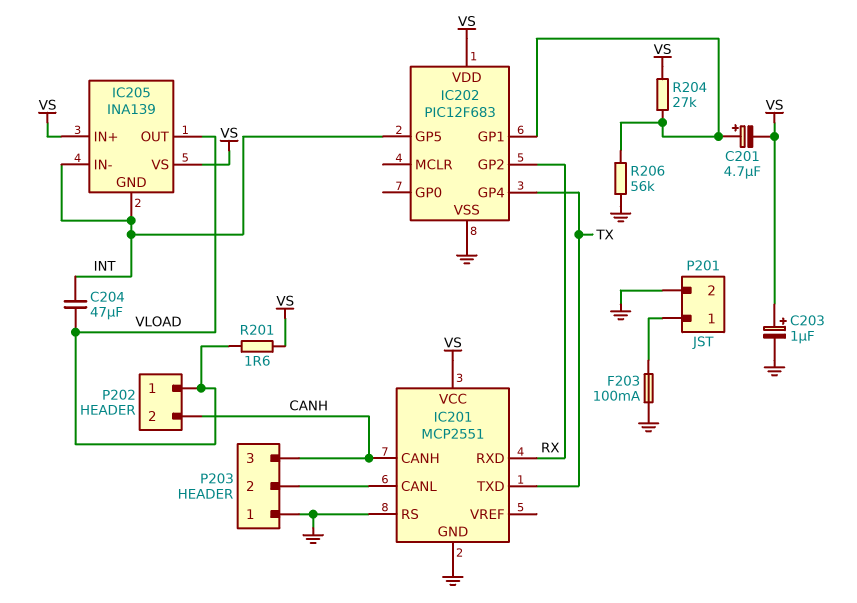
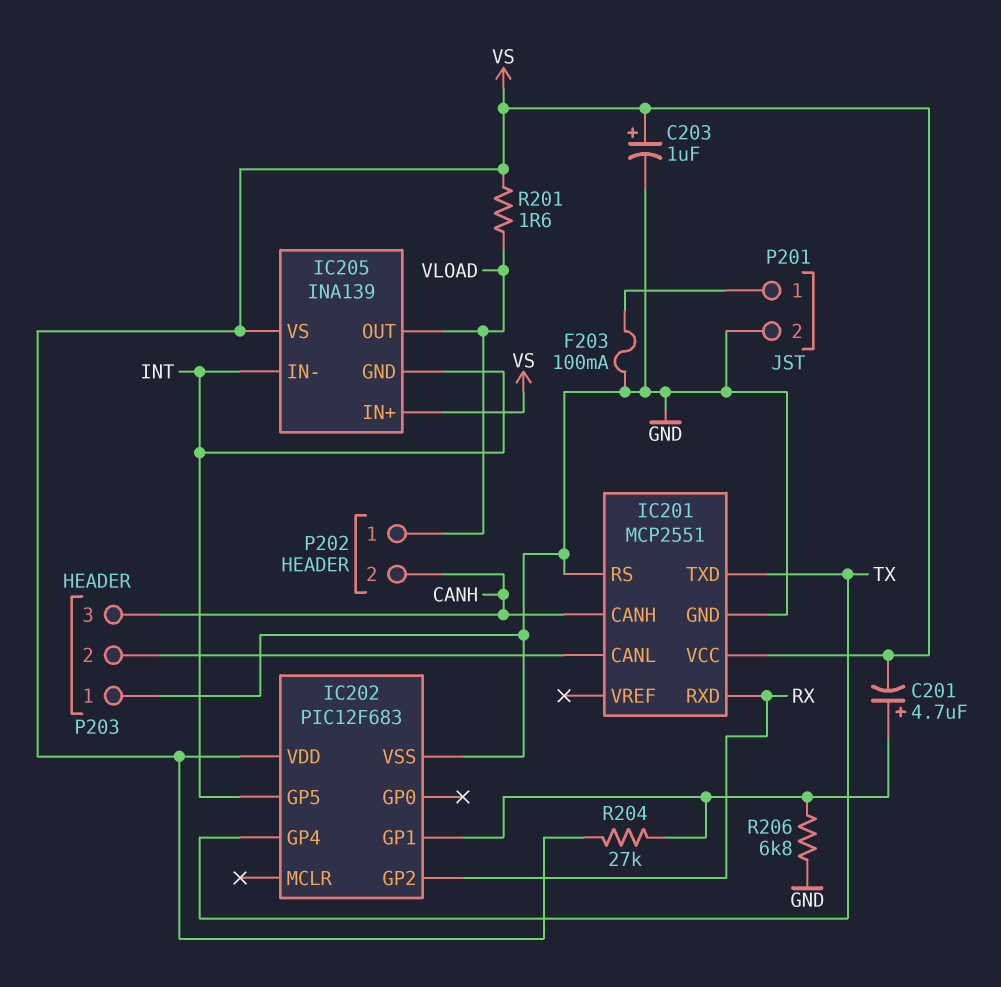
C204: 47uF (INT, VLOAD) -> none
R206: 56k (GND, IC202/GP1) -> 6.8k (GND, IC202/GP1)

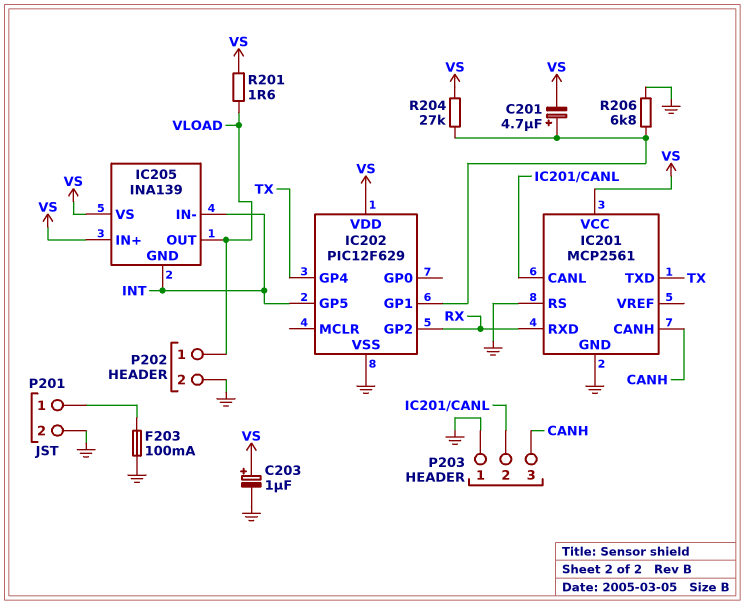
IC201: MCP2551 -> MCP2561
IC202: PIC12F683 -> PIC12F629
P202 pin 2: CANH -> GND

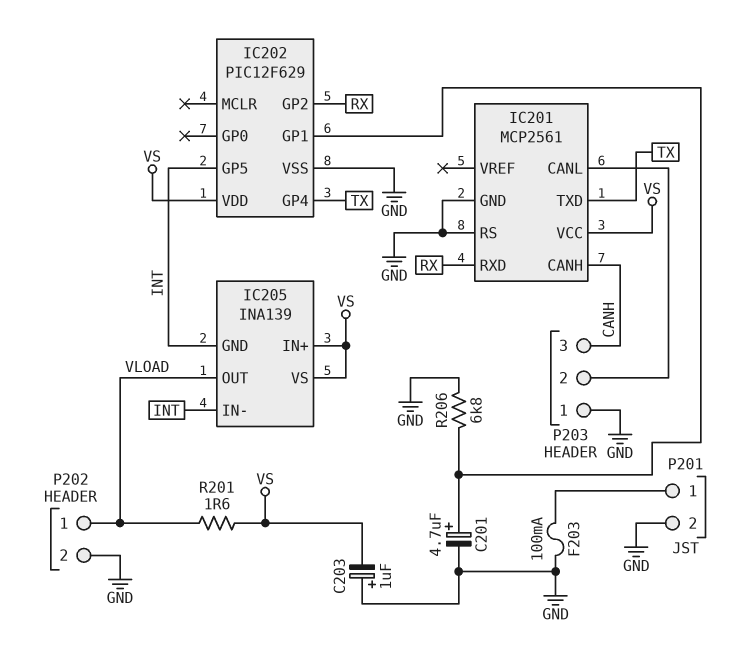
C201: 4.7uF (plus IC202/GP1, minus VS) -> 4.7uF (plus IC202/GP1, minus GND)
C203: 1uF (plus VS, minus GND) -> 1uF (plus GND, minus VS)
R204: 27k (IC202/GP1, VS) -> none

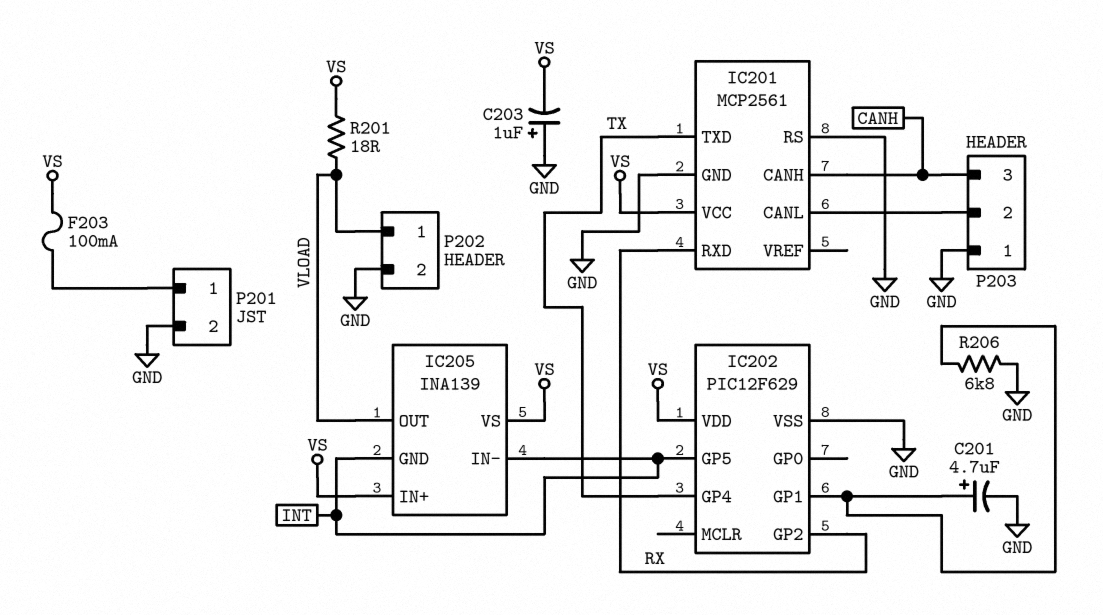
F203: 100mA (GND, P201/1) -> 100mA (P201/1, VS)
R201: 1.6 (VLOAD, VS) -> 18 (VLOAD, VS)

